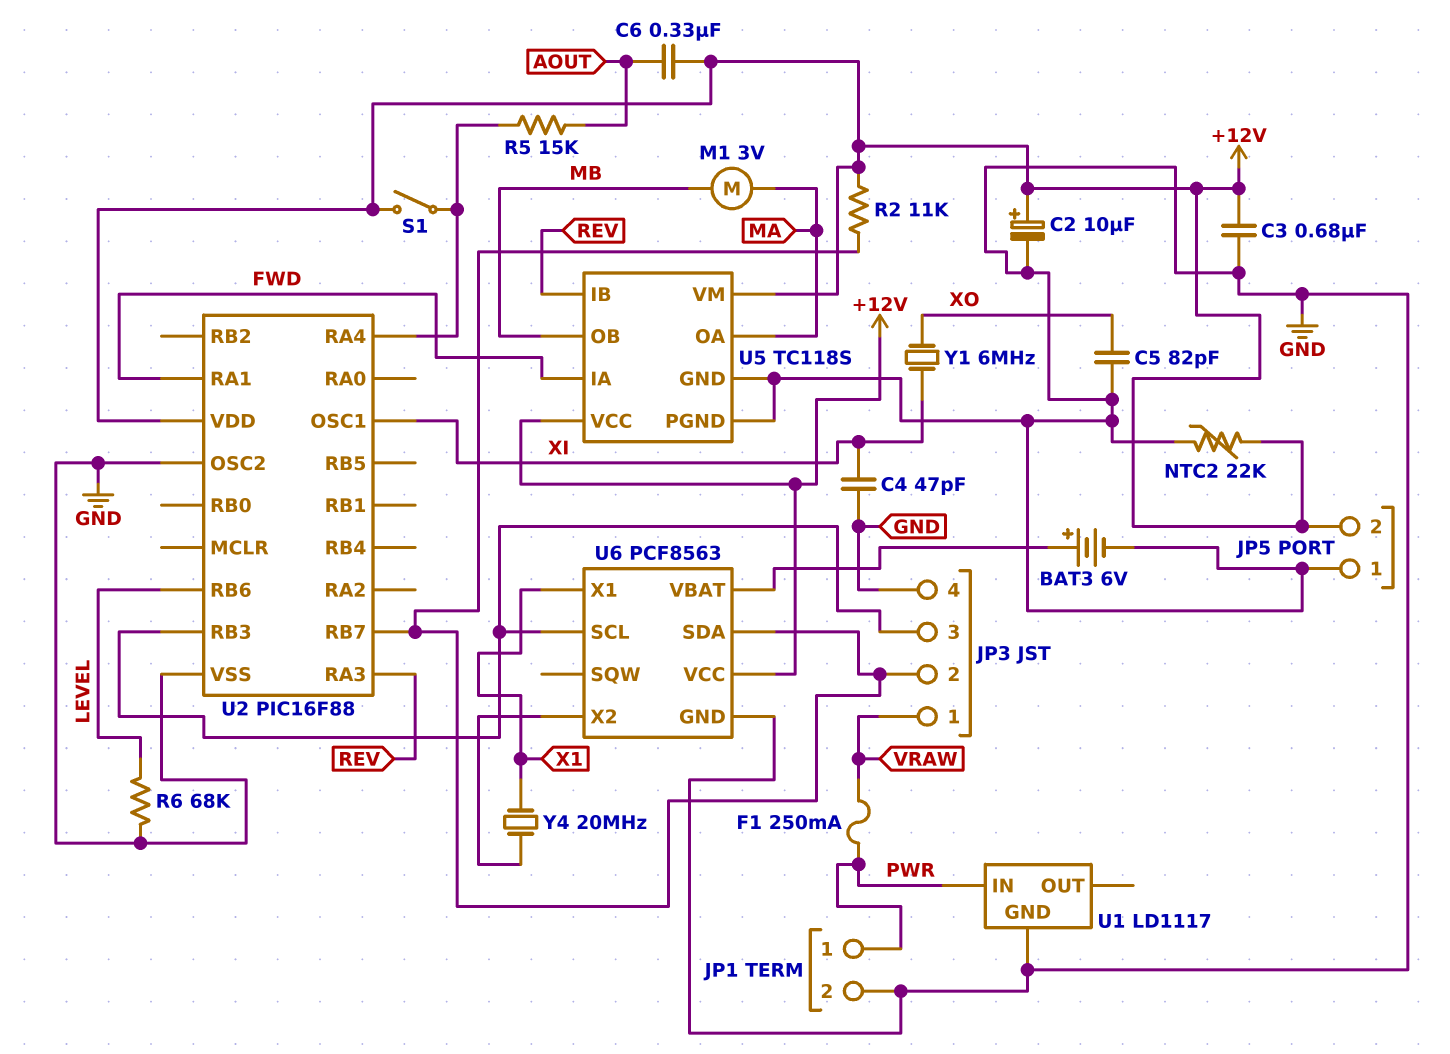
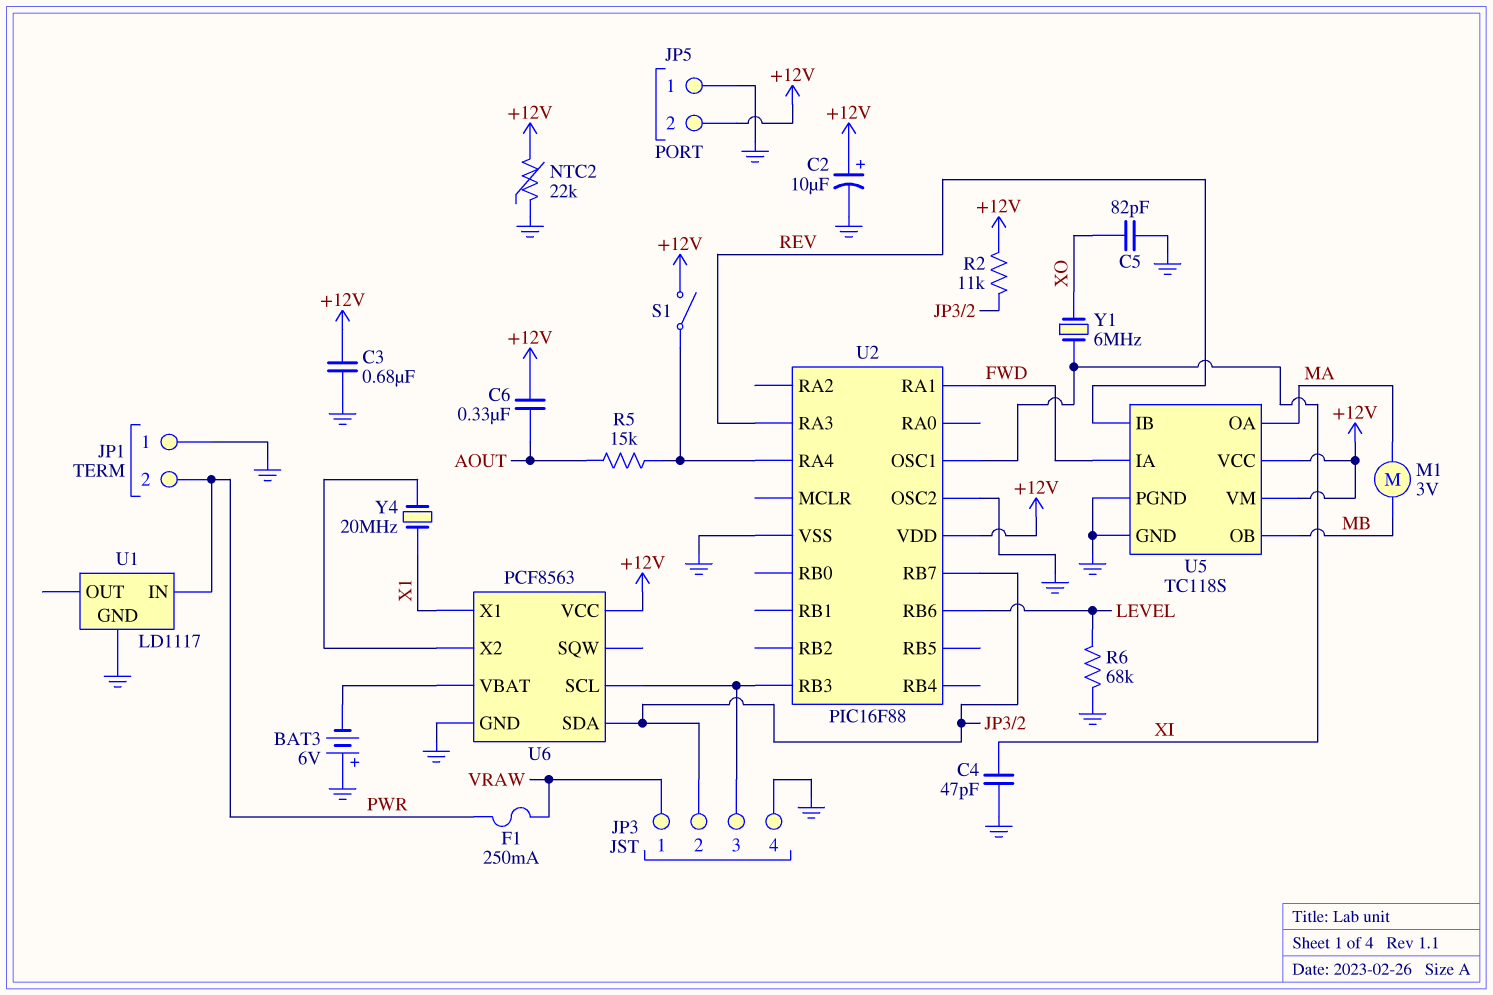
BAT3: 6V (plus U6/VBAT, minus GND) -> 6V (plus GND, minus U6/VBAT)
JP1 pin 1: PWR -> GND
JP1 pin 2: GND -> PWR

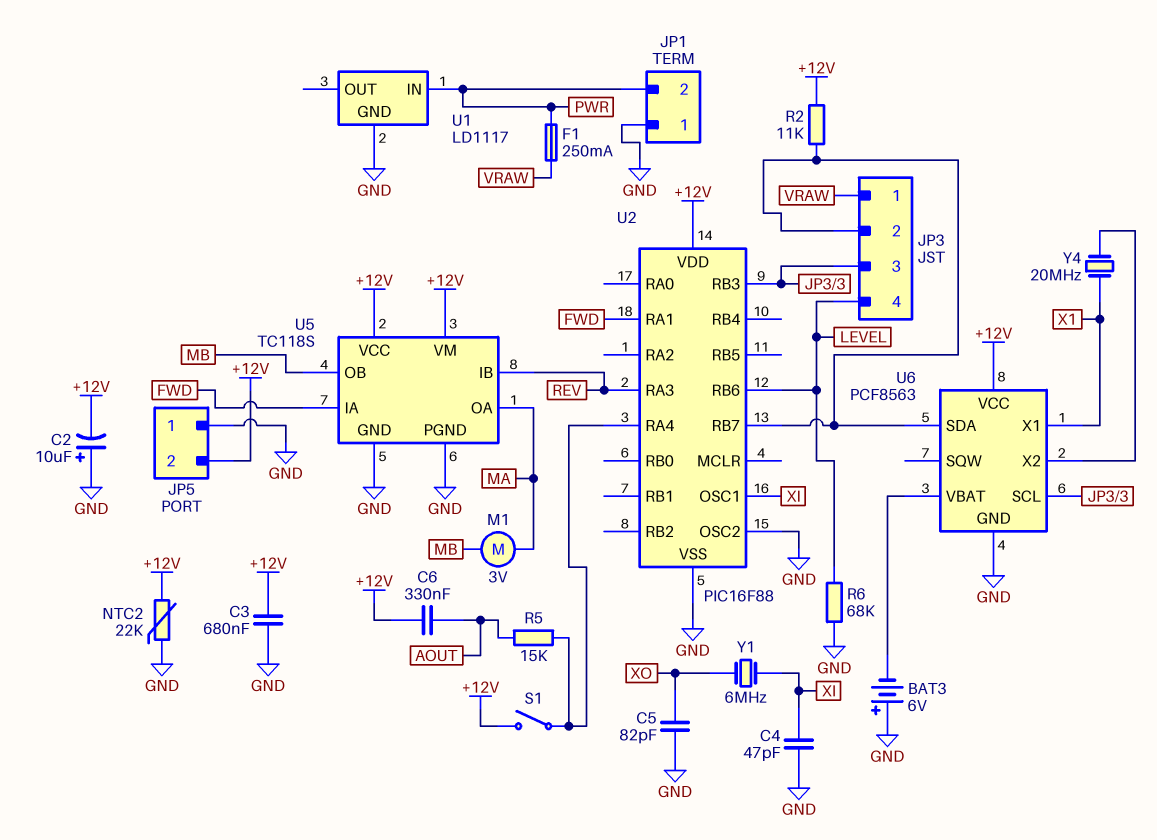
C2: 10uF (plus +12V, minus GND) -> 10uF (plus GND, minus +12V)
JP3 pin 4: GND -> LEVEL

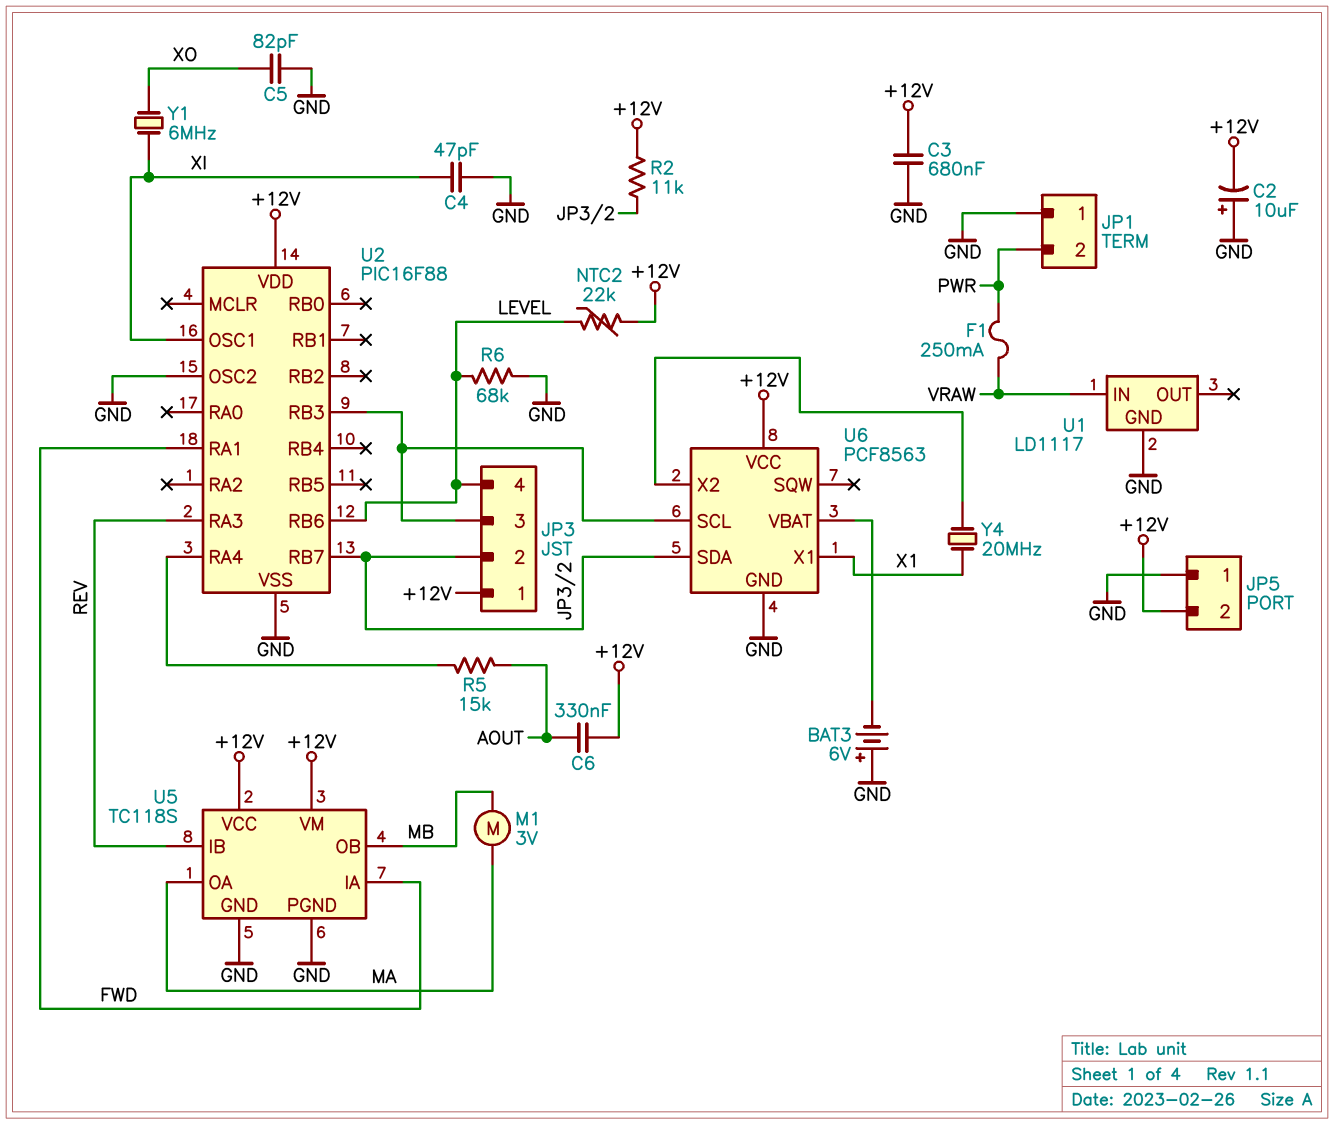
JP3 pin 1: VRAW -> +12V
NTC2: 22k (+12V, GND) -> 22k (+12V, LEVEL)
S1: switch (+12V, U2/RA4) -> none
U1 pin IN: PWR -> VRAW

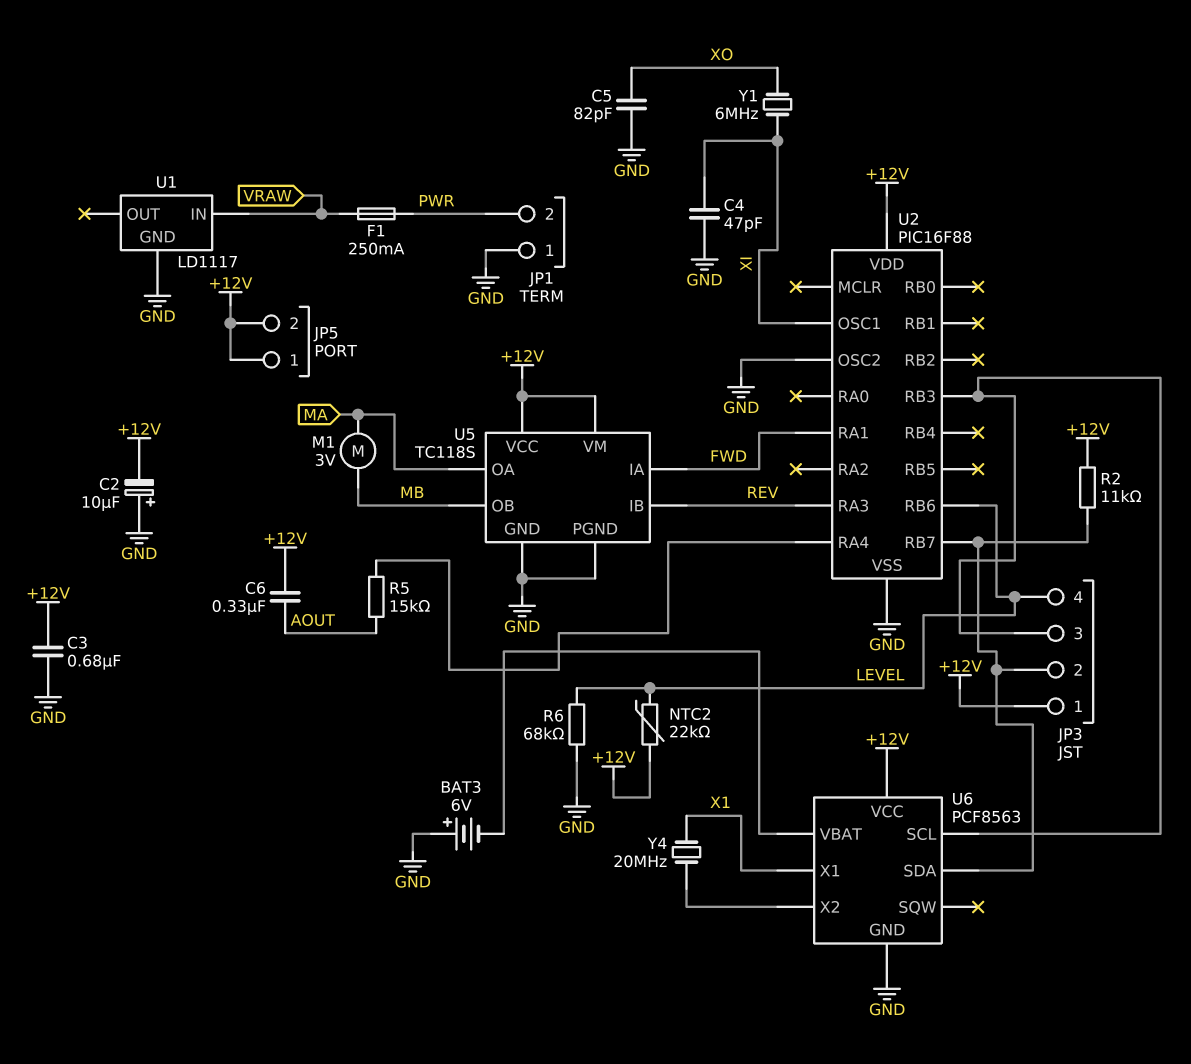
JP5 pin 1: GND -> +12V

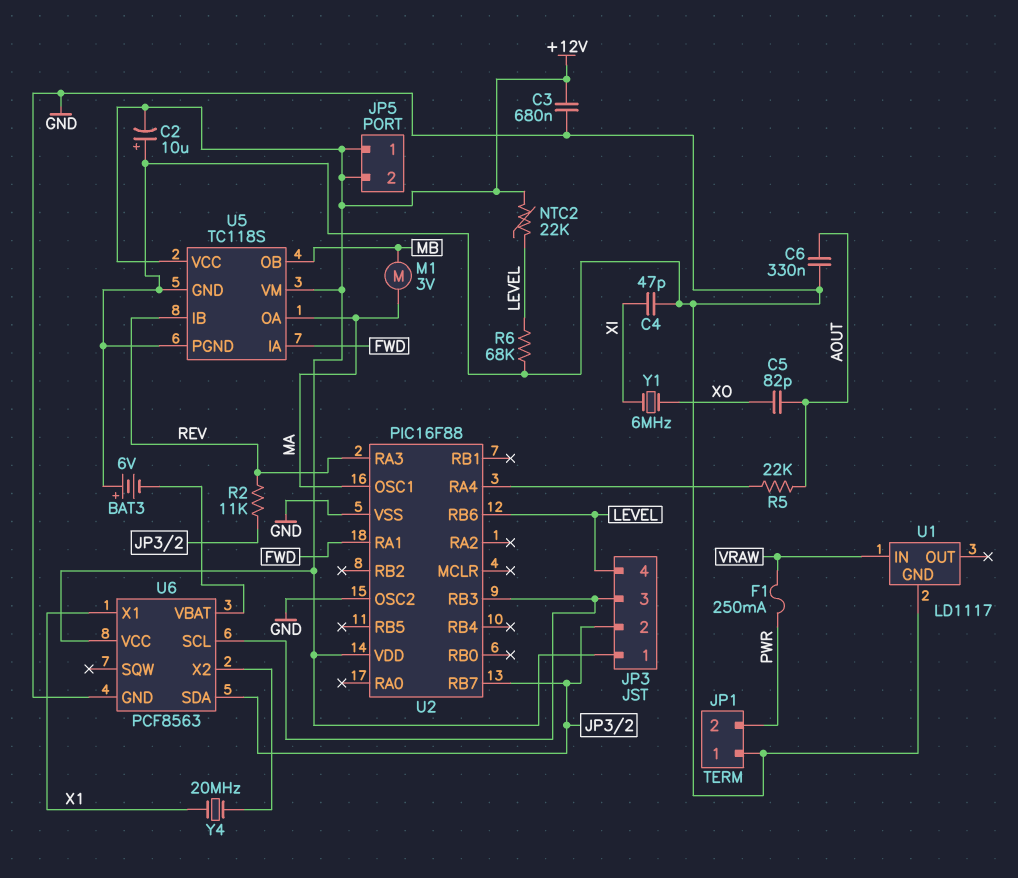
C5: 82pF (GND, XO) -> 82pF (AOUT, XO)
C6: 330nF (+12V, AOUT) -> 330nF (AOUT, GND)
R2: 11k (+12V, JP3/2) -> 11k (JP3/2, REV)
R5: 15k (AOUT, U2/RA4) -> 22k (AOUT, U2/RA4)
U2 pin OSC1: XI -> MA

